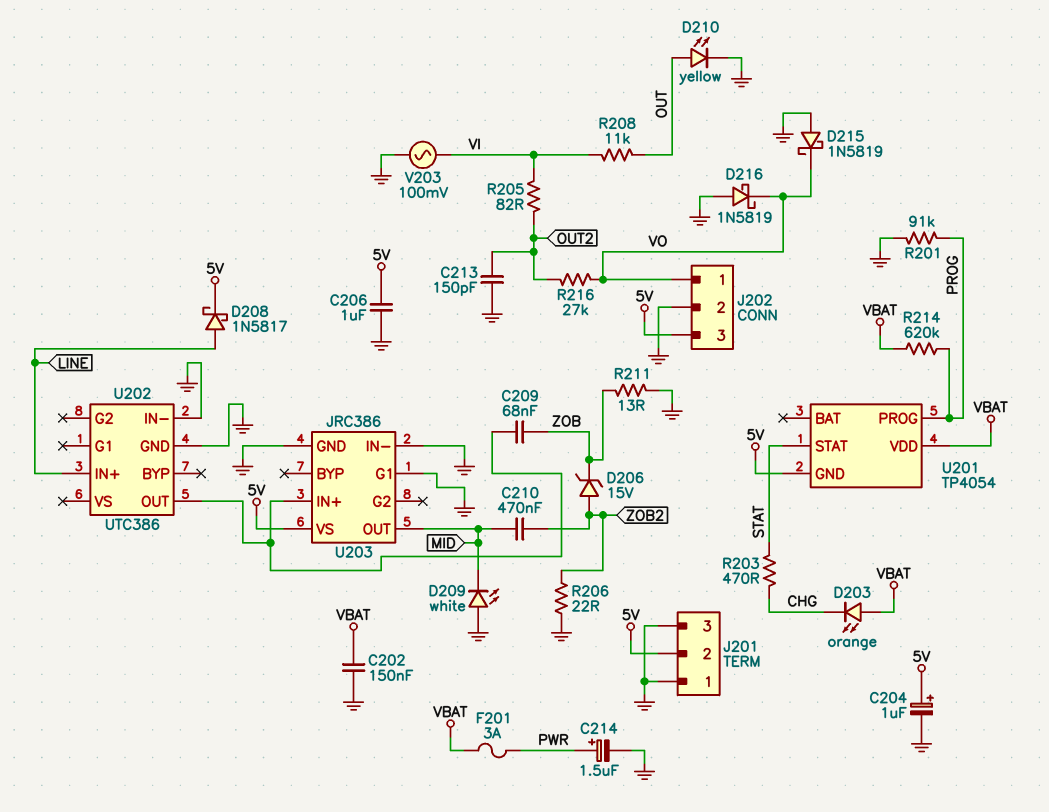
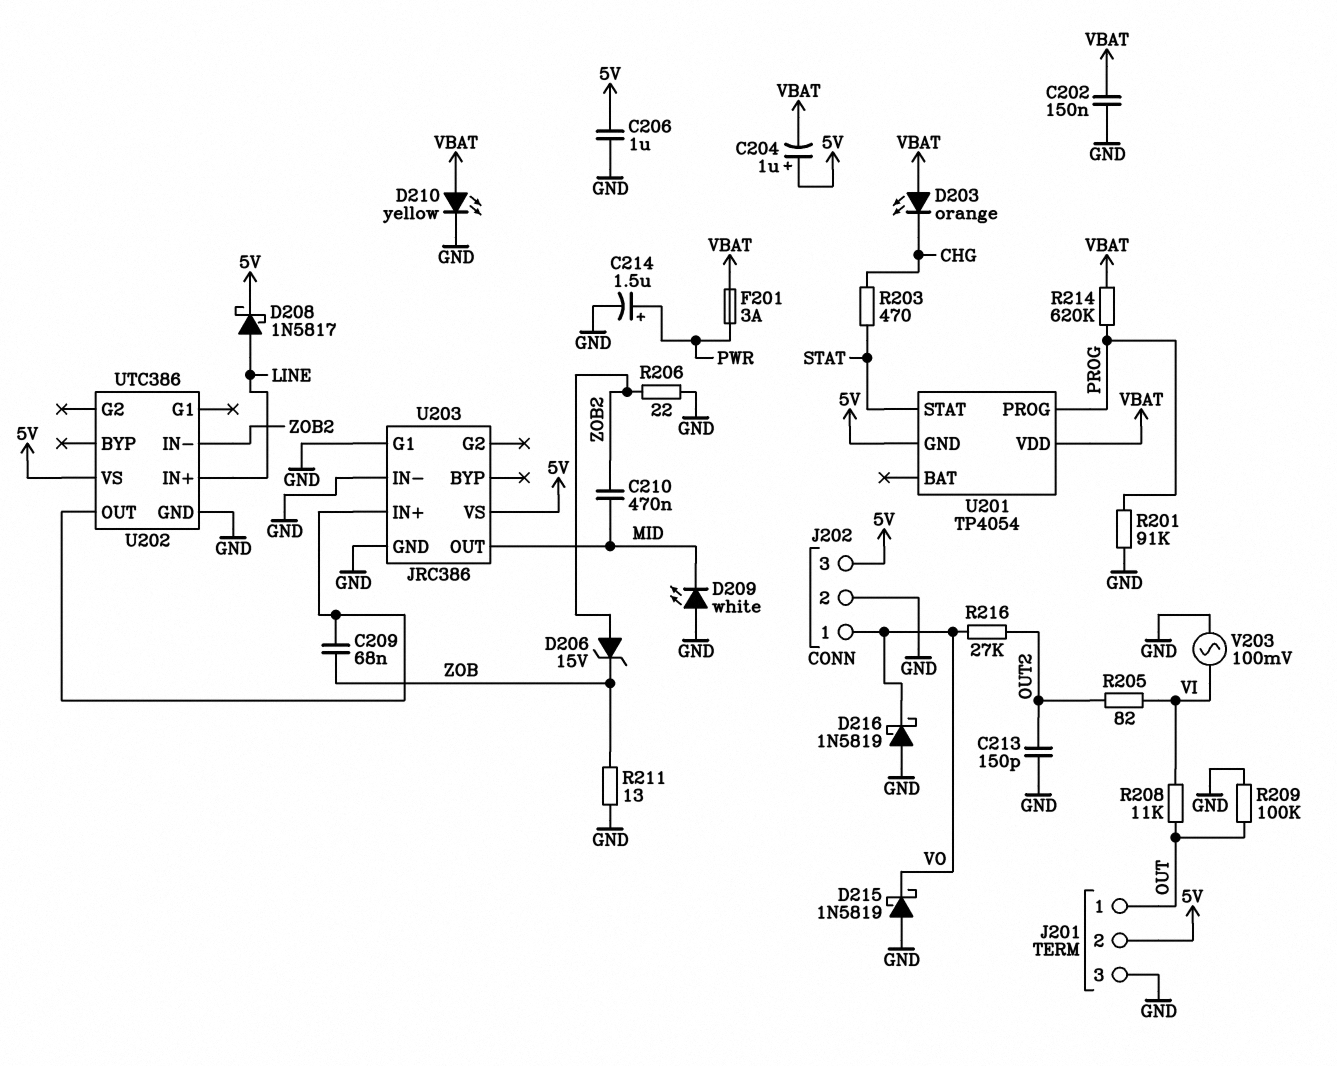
C204: 1uF (plus 5V, minus GND) -> 1uF (plus 5V, minus VBAT)
D210: LED yellow (A OUT, K GND) -> LED yellow (A VBAT, K GND)
J201 pin 1: GND -> OUT
R209: none -> 100k (GND, OUT)
U202 pin IN-: GND -> ZOB2
U202 pin VS: none -> 5V

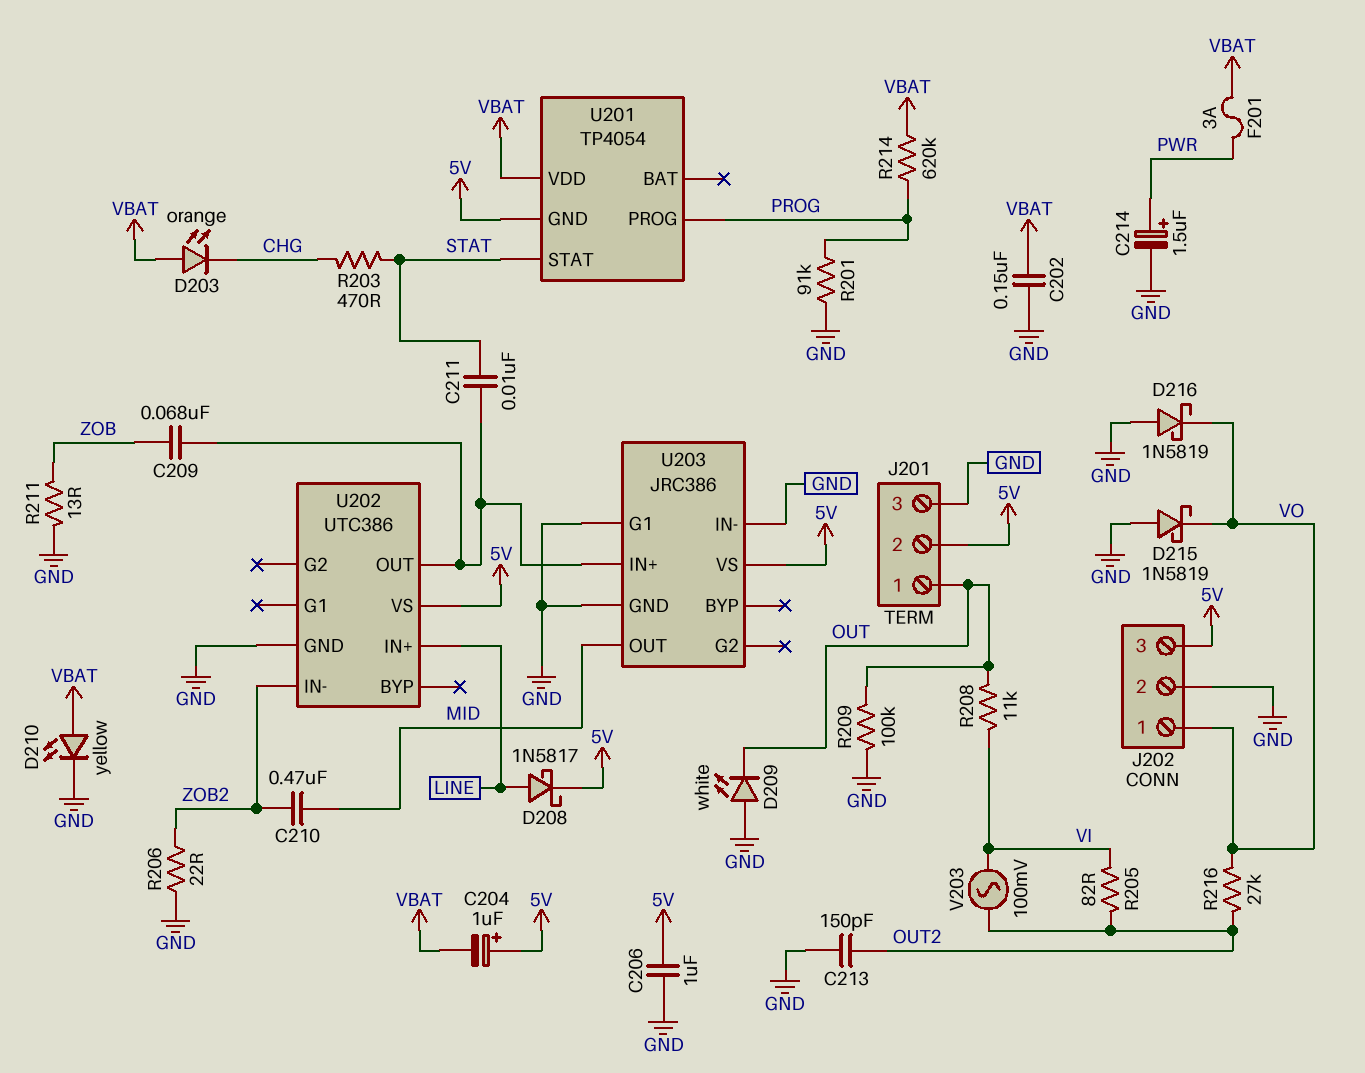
C211: none -> 10nF (STAT, U202/OUT)
D206: zener 15V (A ZOB2, K ZOB) -> none
D209: LED white (A GND, K MID) -> LED white (A GND, K OUT)
V203: AC 100mV (GND, VI) -> AC 100mV (OUT2, VI)

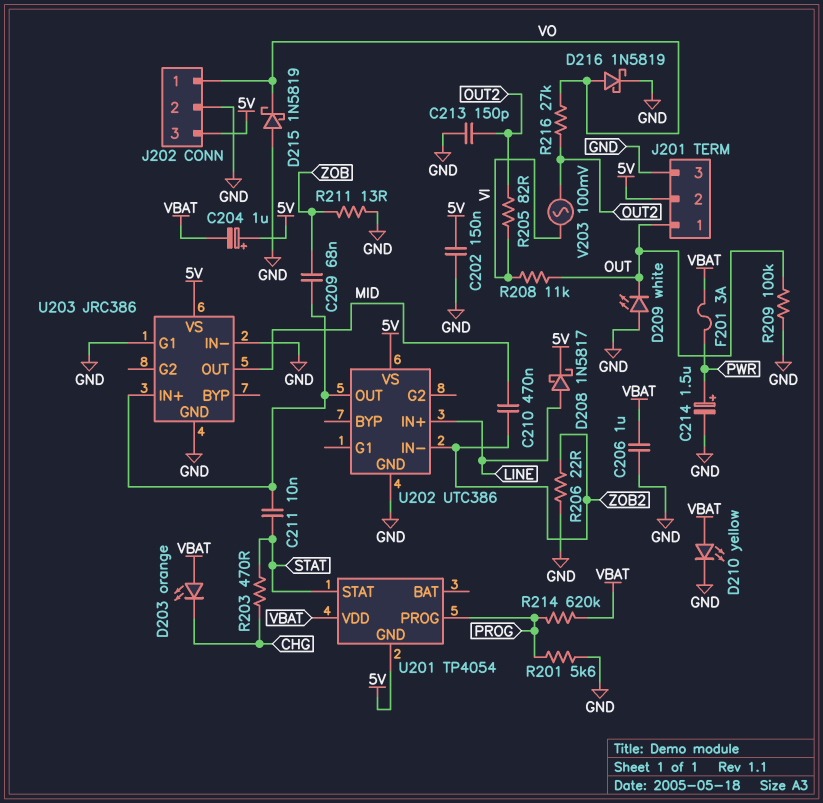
C202: 150nF (GND, VBAT) -> 150nF (5V, GND)
C206: 1uF (5V, GND) -> 1uF (GND, VBAT)
D216: schottky 1N5819 (A GND, K VO) -> schottky 1N5819 (A VO, K GND)
R201: 91k (GND, PROG) -> 5.6k (GND, PROG)

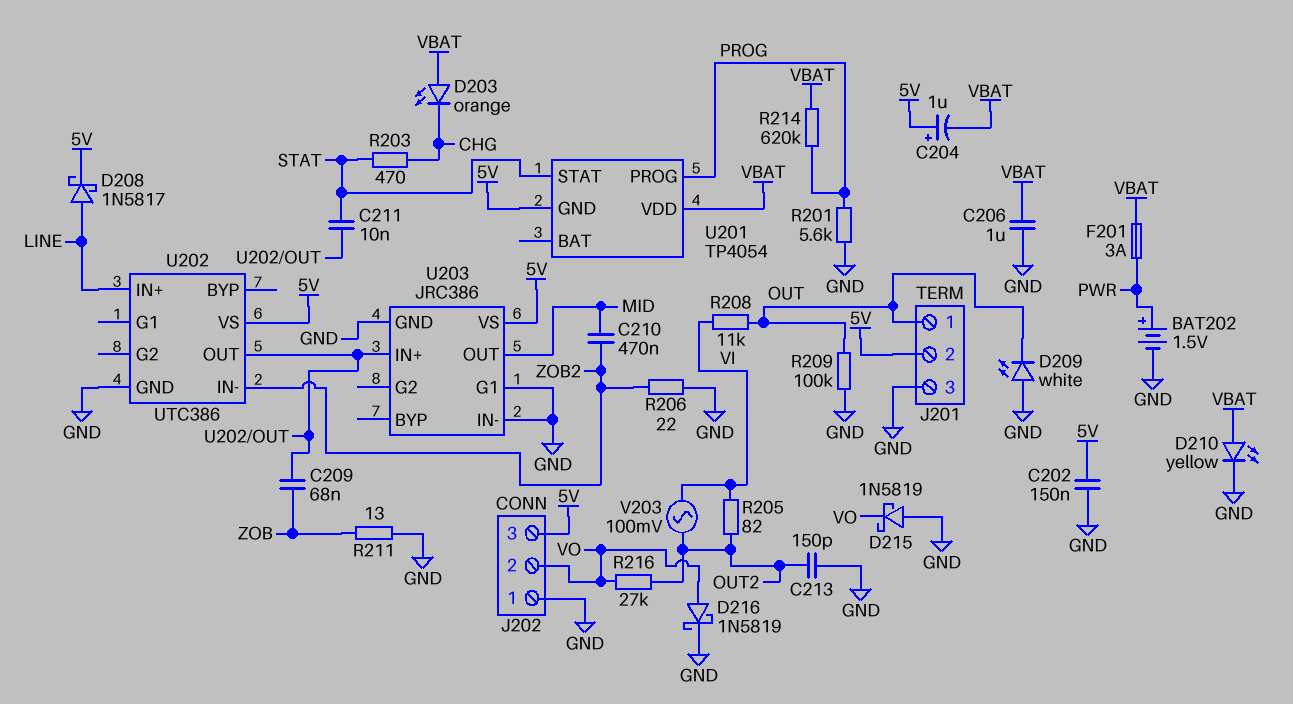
BAT202: none -> 1.5V (plus PWR, minus GND)
C214: 1.5uF (plus PWR, minus GND) -> none
J202 pin 1: VO -> GND
J202 pin 2: GND -> VO

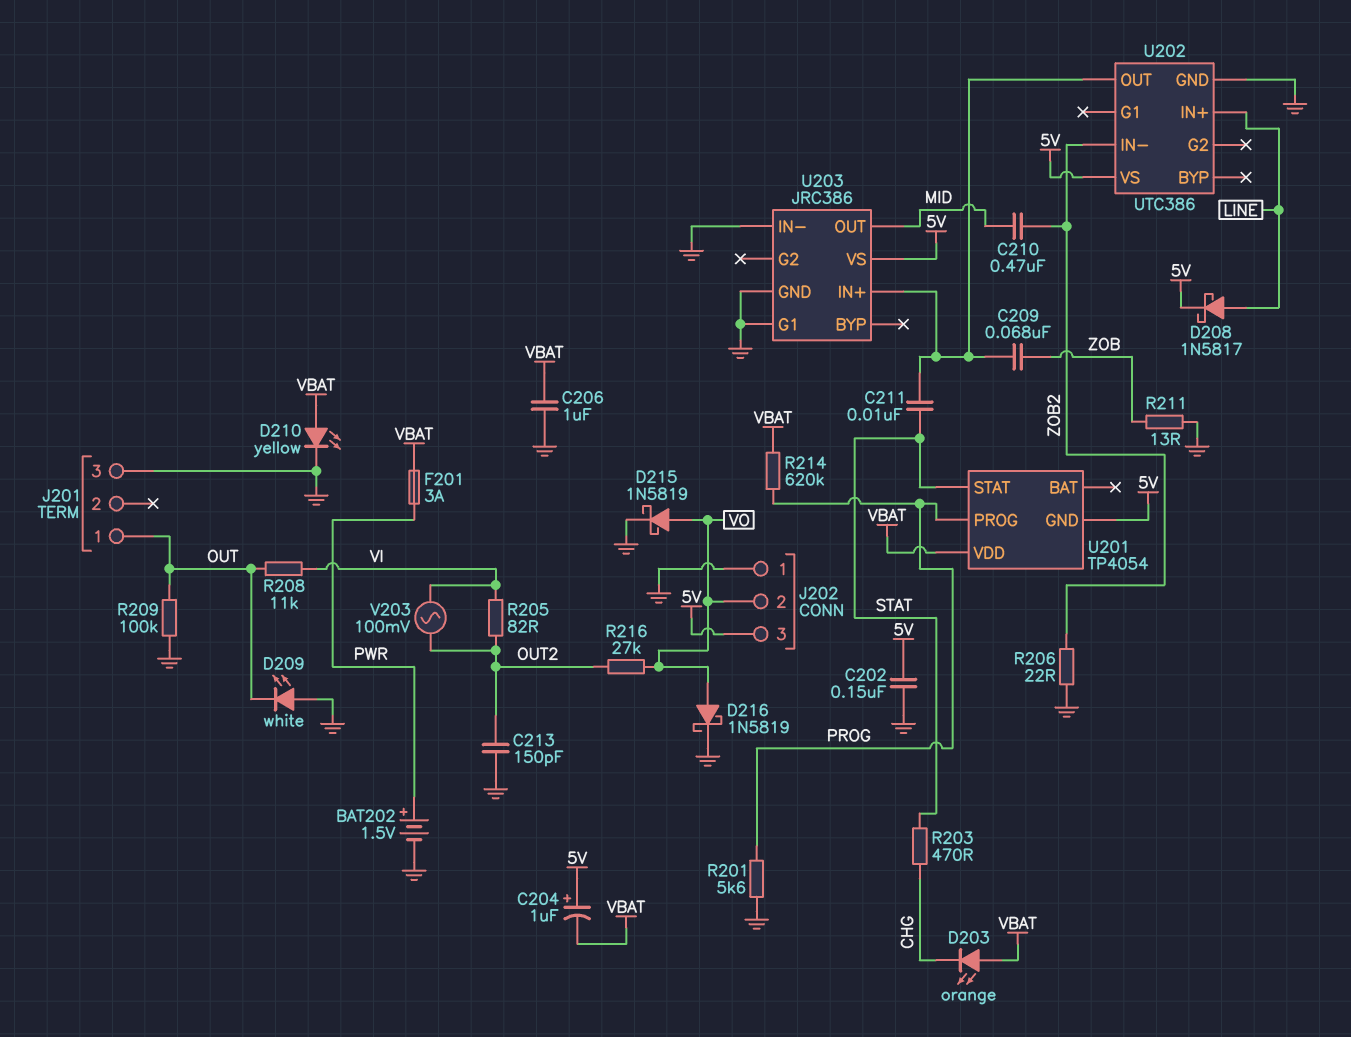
D215: schottky 1N5819 (A GND, K VO) -> schottky 1N5819 (A VO, K GND)
J201 pin 2: 5V -> none

